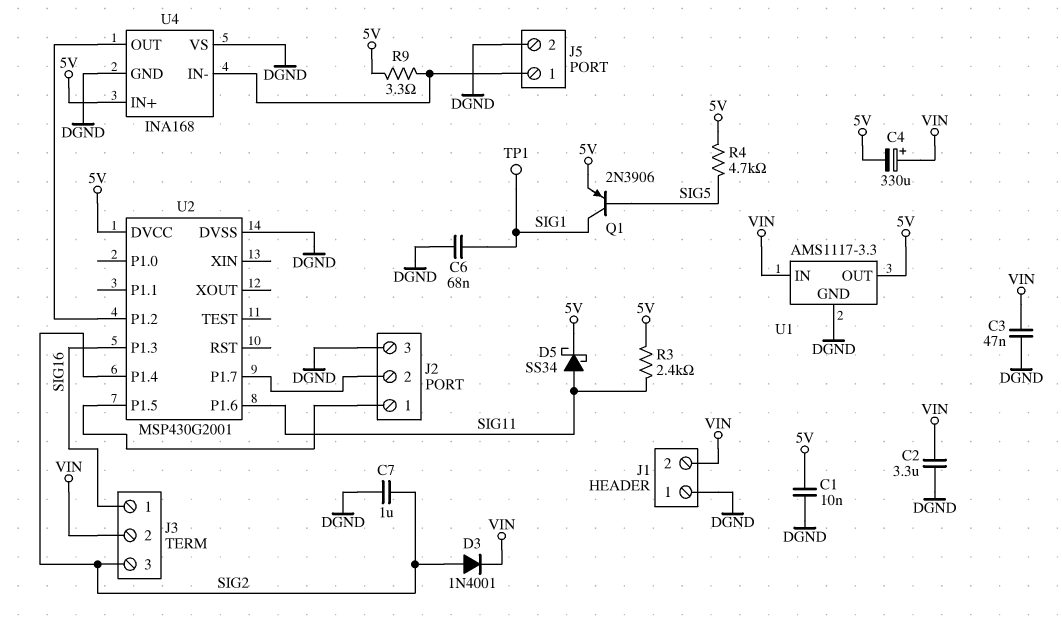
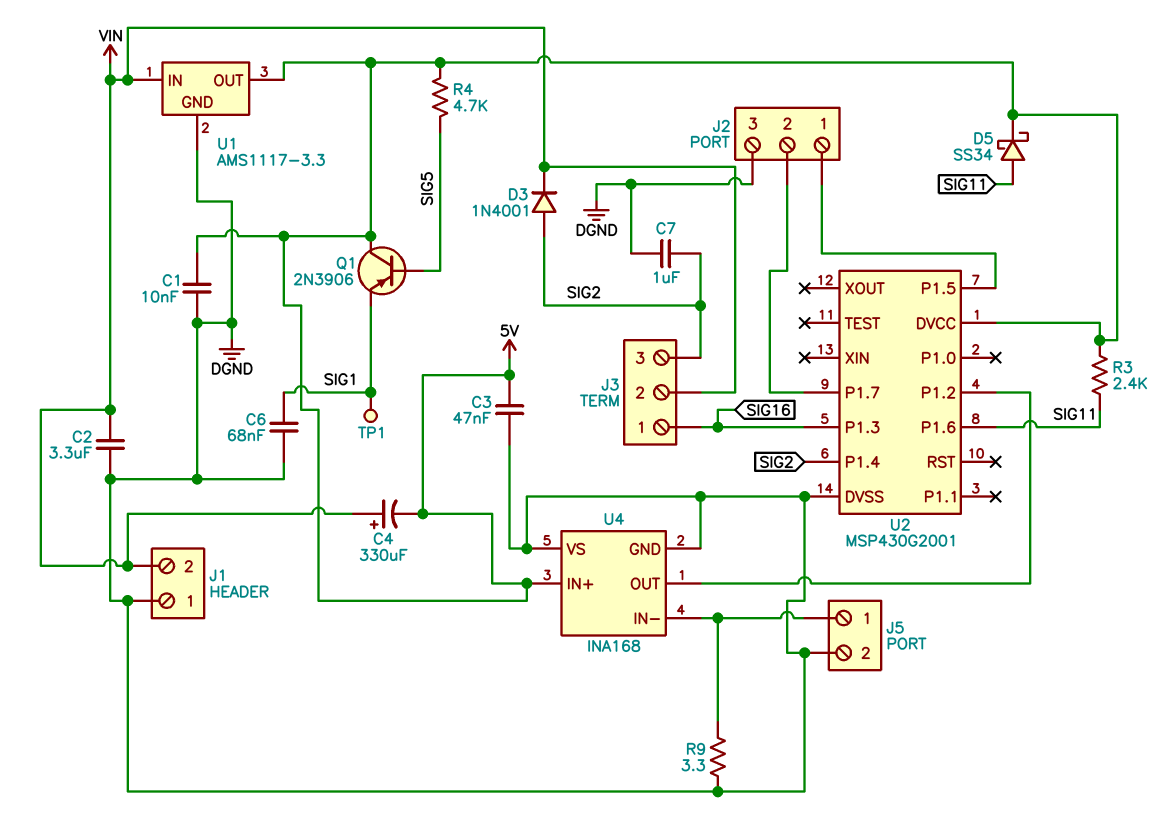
C3: 47nF (DGND, VIN) -> 47nF (5V, DGND)
Q1: PNP 2N3906 (B SIG5, C SIG1, E 5V) -> PNP 2N3906 (B SIG5, C 5V, E SIG1)
R9: 3.3 (5V, J5/1) -> 3.3 (DGND, J5/1)

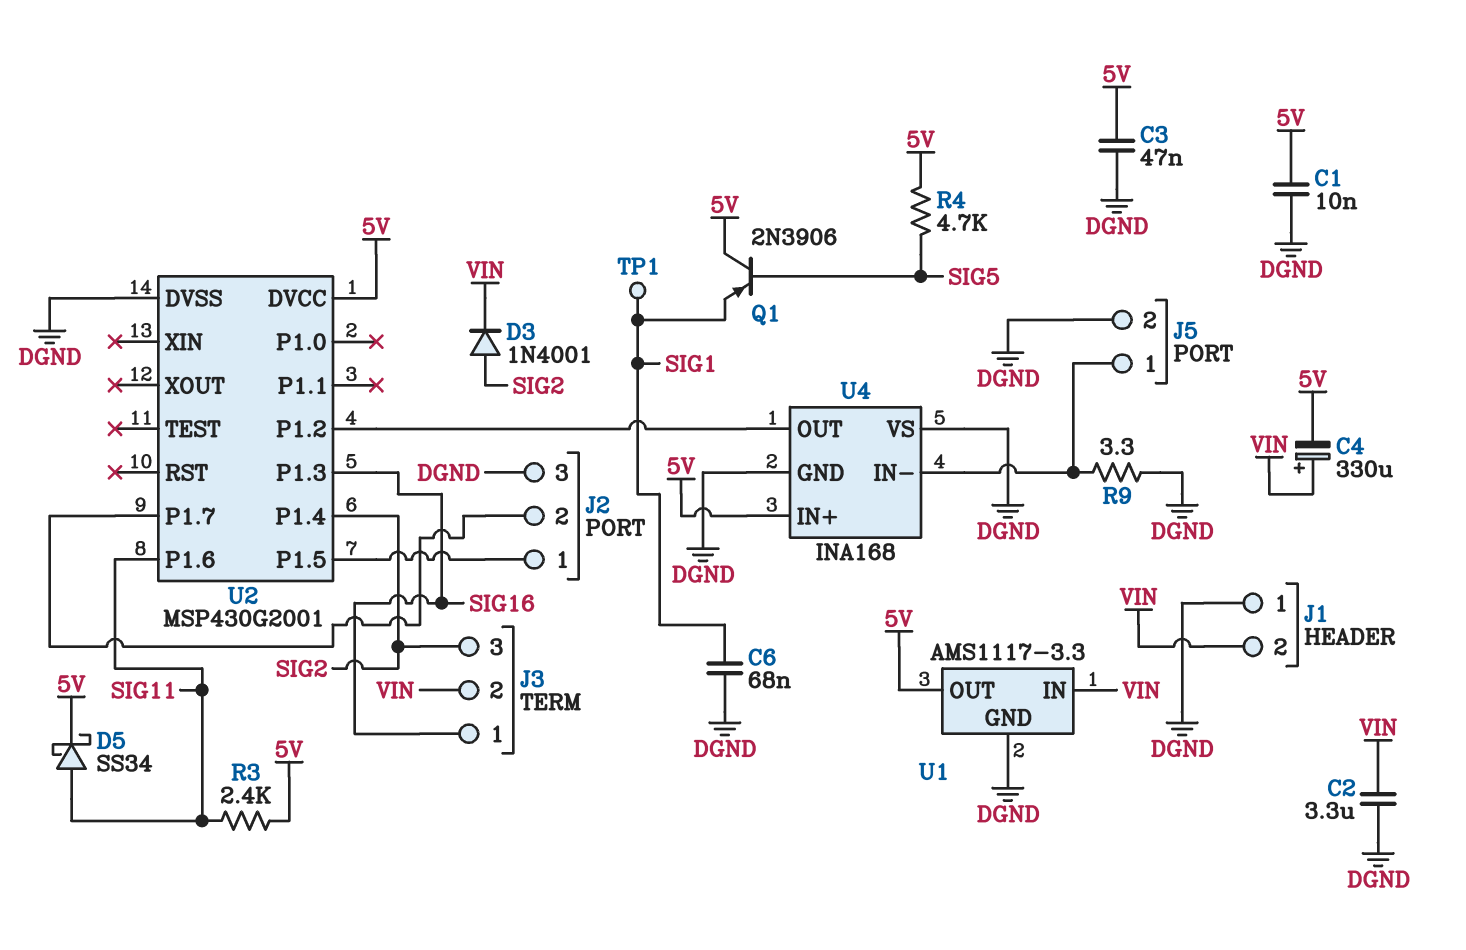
C7: 1uF (DGND, SIG2) -> none

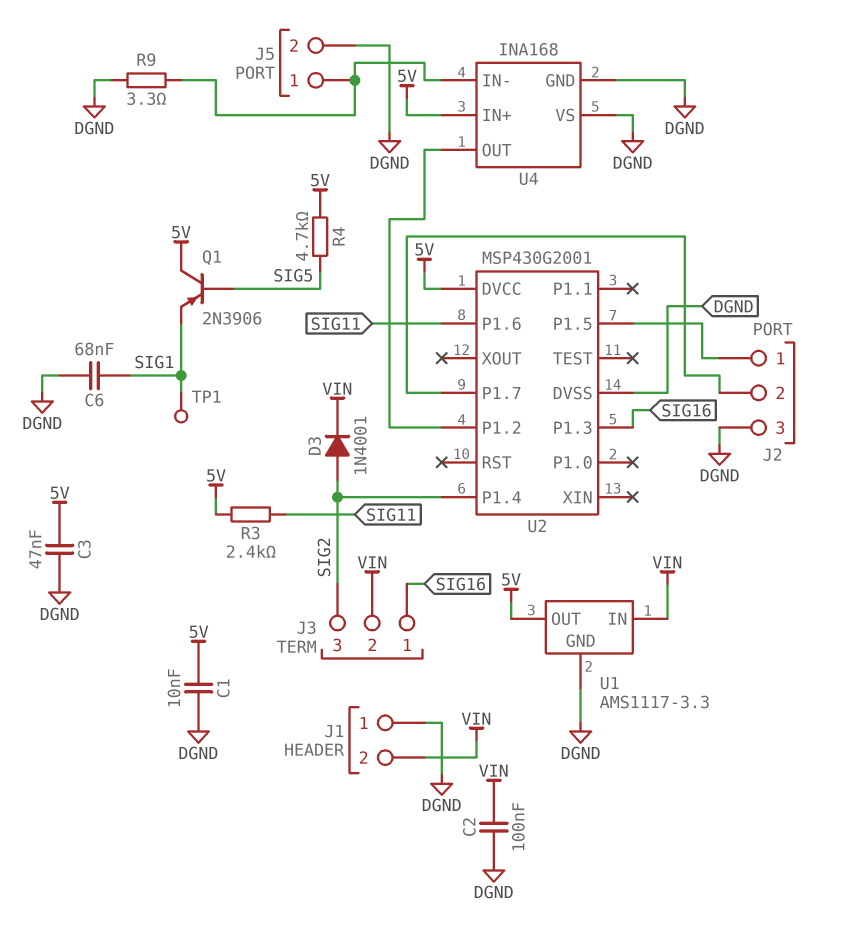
C2: 3.3uF (DGND, VIN) -> 100nF (DGND, VIN)
C4: 330uF (plus VIN, minus 5V) -> none
D5: schottky SS34 (A SIG11, K 5V) -> none

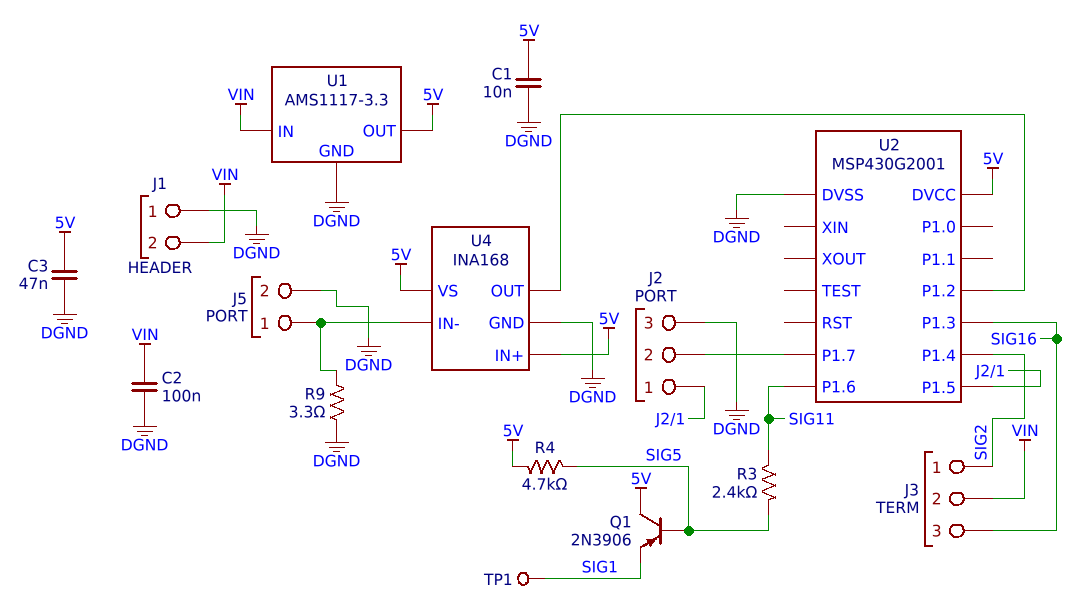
C6: 68nF (DGND, SIG1) -> none
D3: diode 1N4001 (A SIG2, K VIN) -> none
J3 pin 1: SIG16 -> SIG2
J3 pin 3: SIG2 -> SIG16
R3: 2.4k (5V, SIG11) -> 2.4k (SIG5, SIG11)
U4 pin VS: DGND -> 5V

